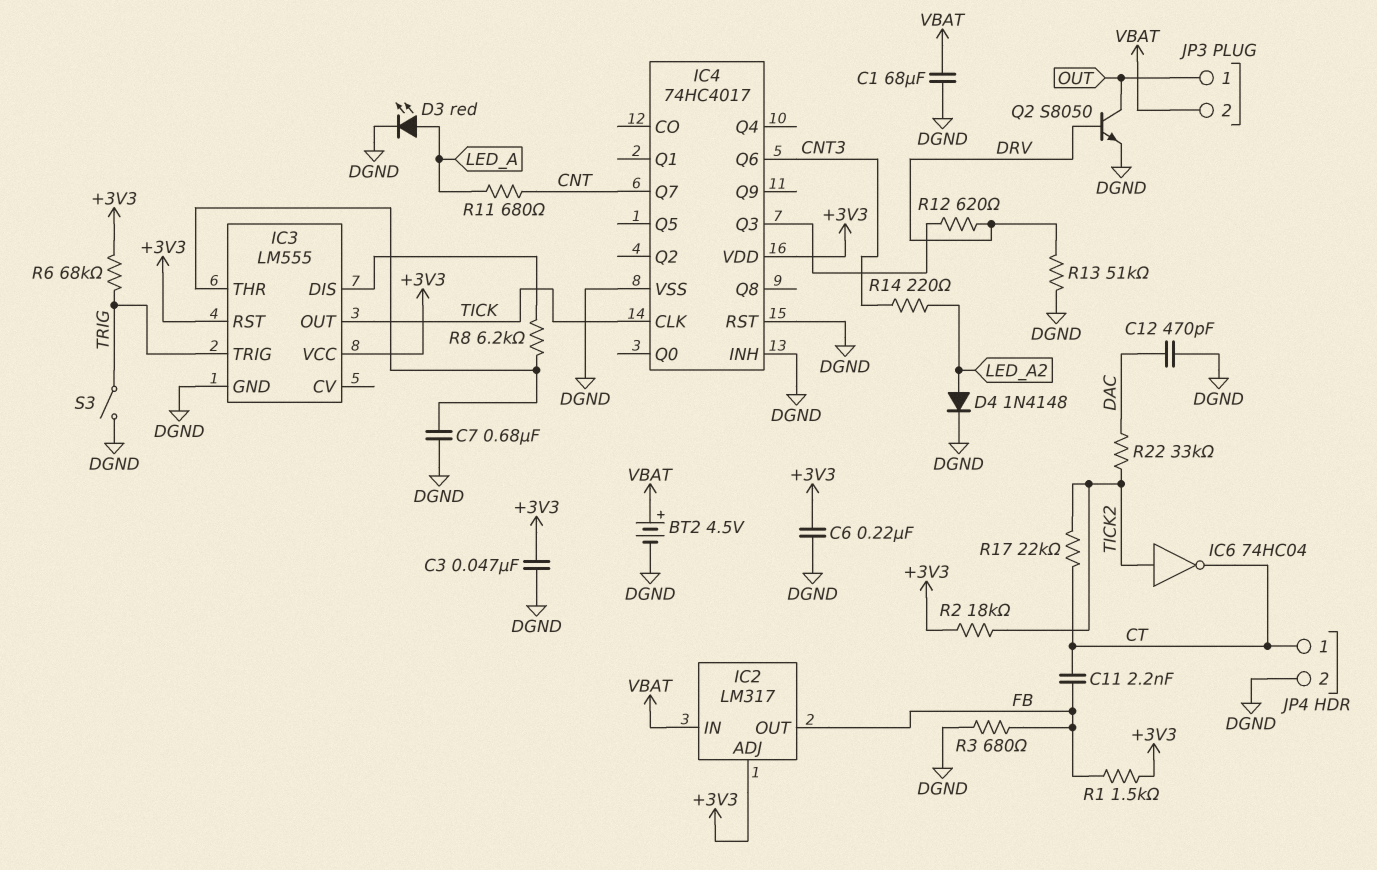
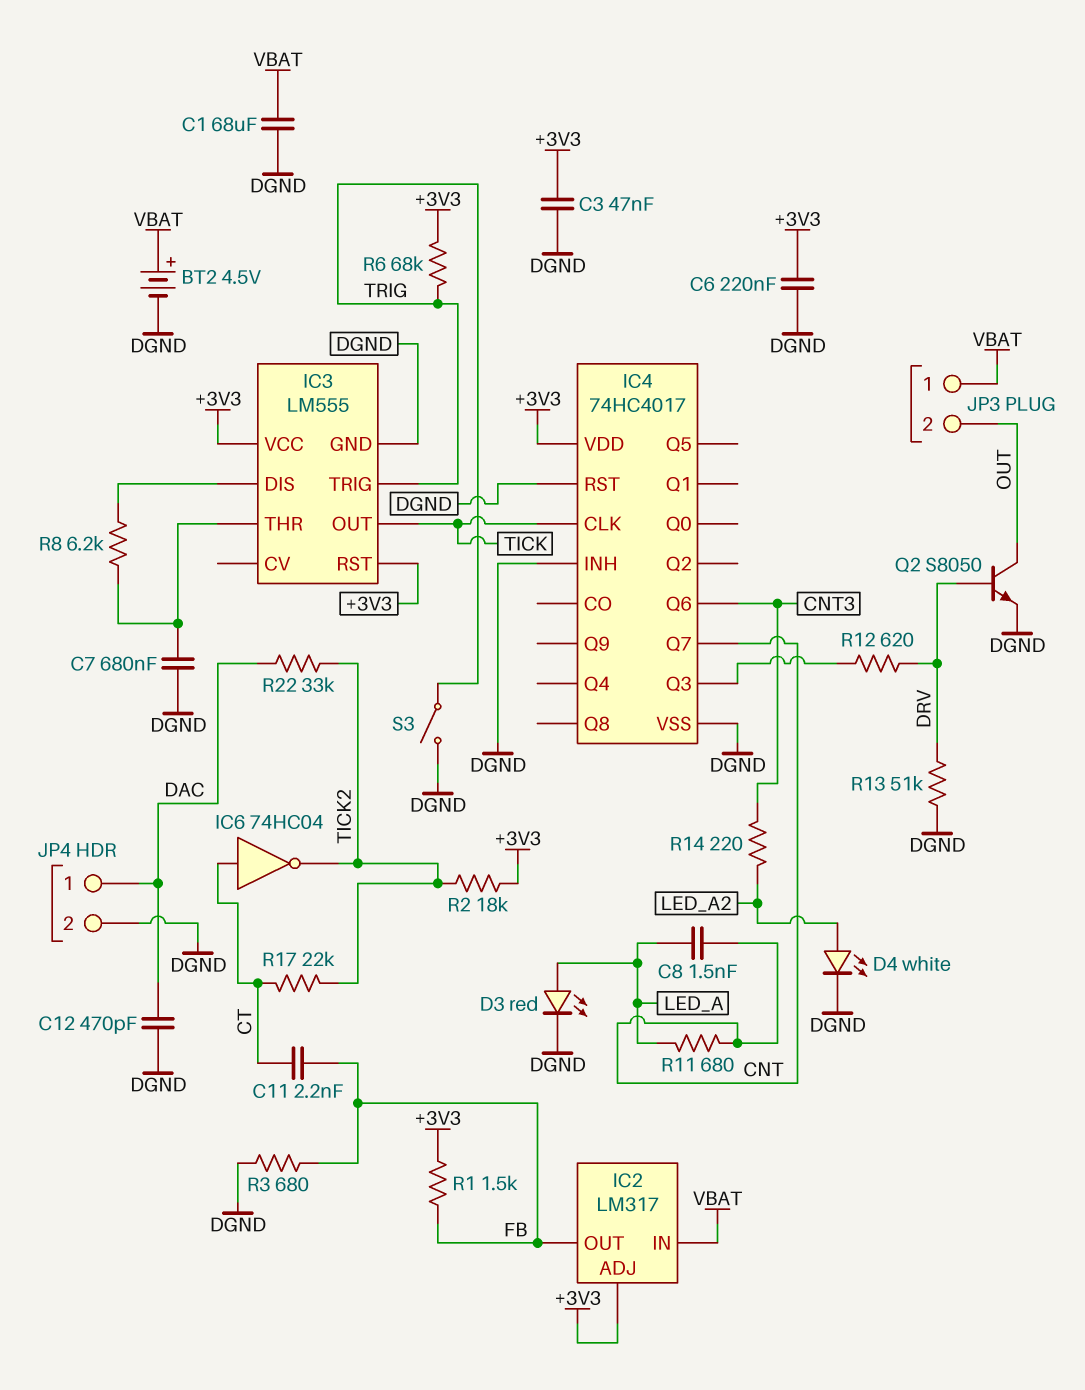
C8: none -> 1.5nF (CNT, LED_A)
D4: diode 1N4148 (A LED_A2, K DGND) -> LED white (A LED_A2, K DGND)
IC6: NOT 74HC04 (in TICK2, out CT) -> NOT 74HC04 (in CT, out TICK2)
JP3 pin 1: OUT -> VBAT
JP3 pin 2: VBAT -> OUT
JP4 pin 1: CT -> DAC

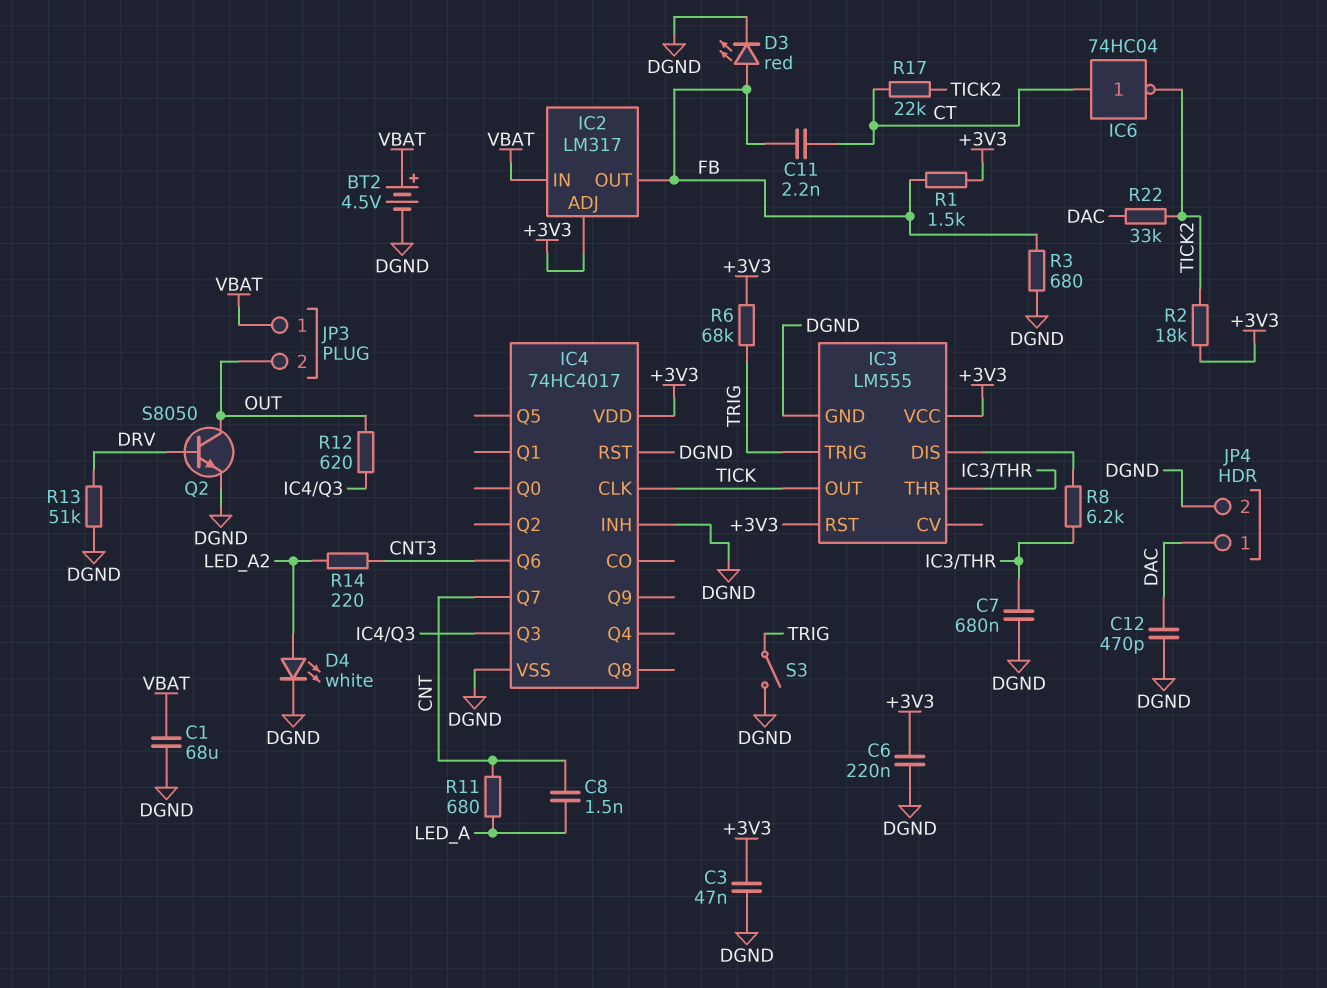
D3: LED red (A LED_A, K DGND) -> LED red (A FB, K DGND)
R12: 620 (DRV, IC4/Q3) -> 620 (IC4/Q3, OUT)

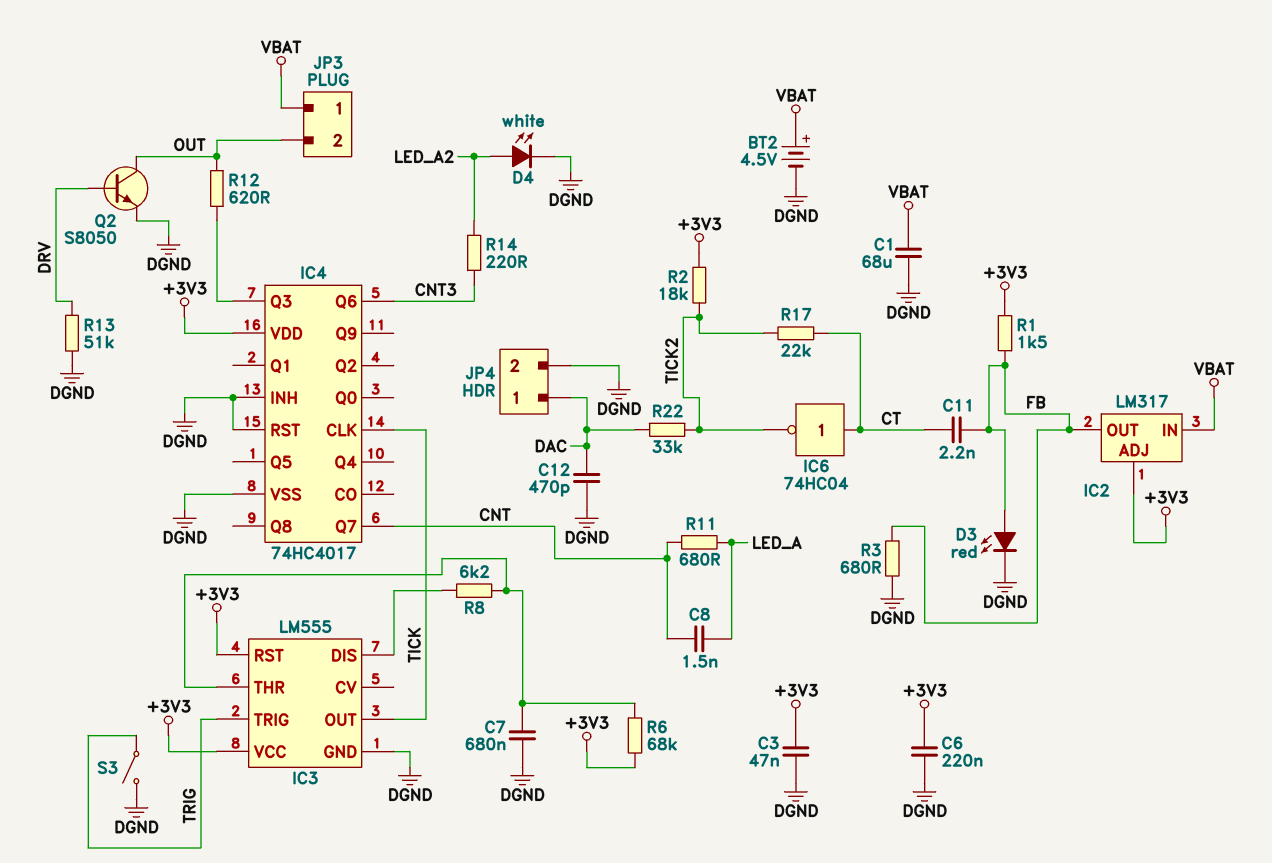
R6: 68k (+3V3, TRIG) -> 68k (+3V3, IC3/THR)

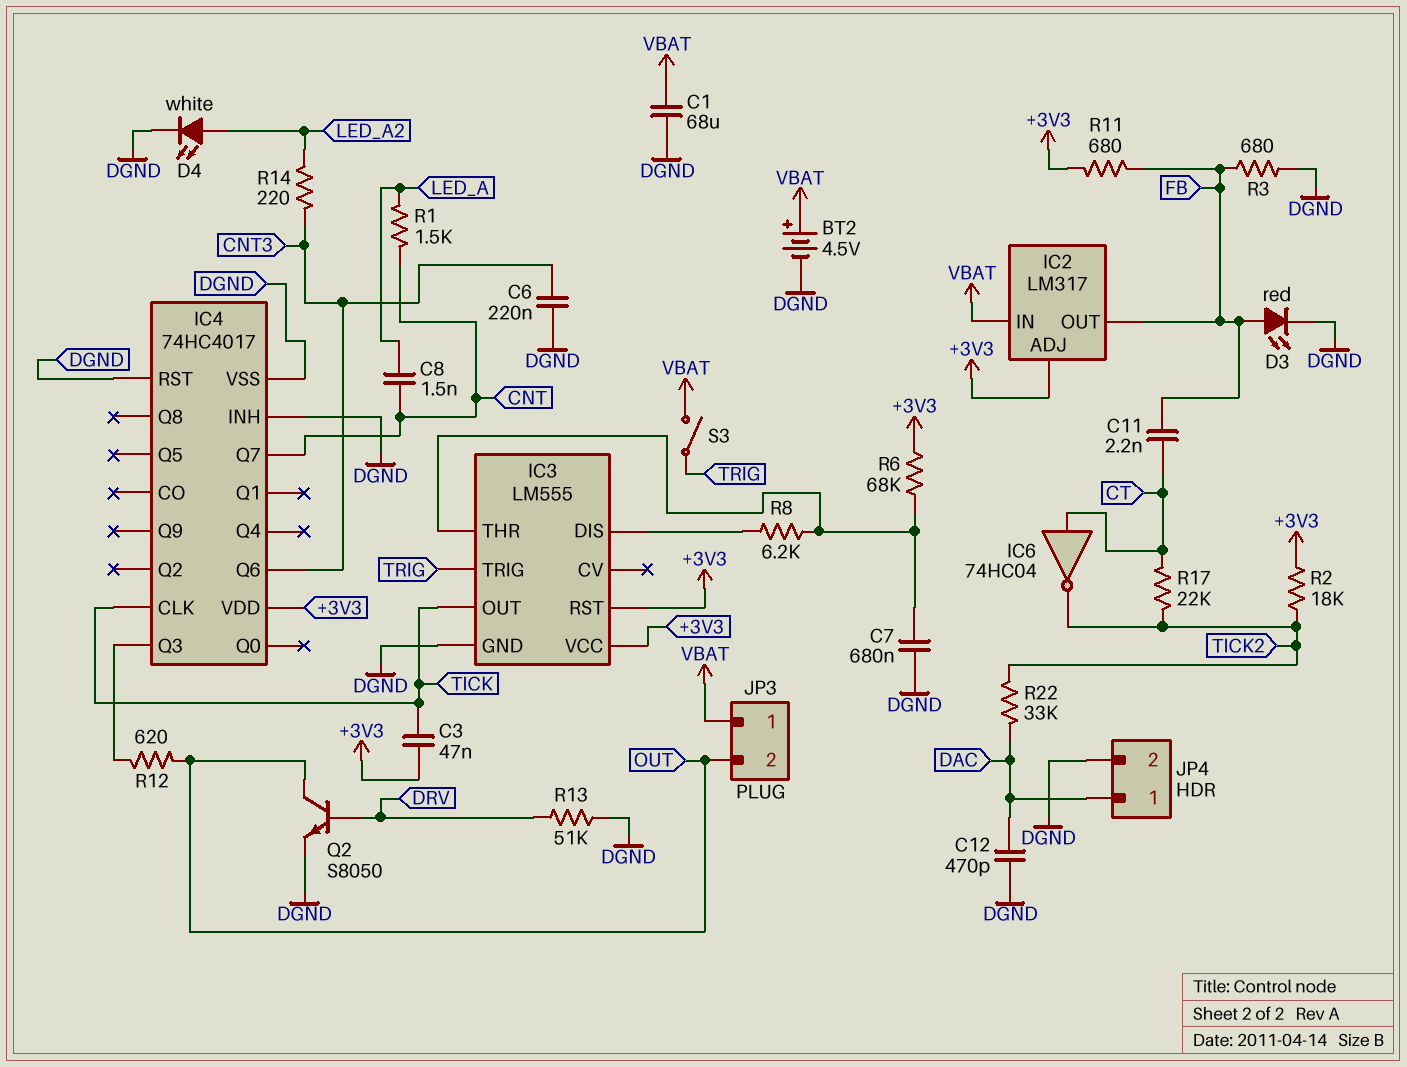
C3: 47nF (+3V3, DGND) -> 47nF (+3V3, TICK)
C6: 220nF (+3V3, DGND) -> 220nF (CNT3, DGND)
R1: 1.5k (+3V3, FB) -> 1.5k (CNT, LED_A)
R11: 680 (CNT, LED_A) -> 680 (+3V3, FB)
S3: switch (DGND, TRIG) -> switch (TRIG, VBAT)

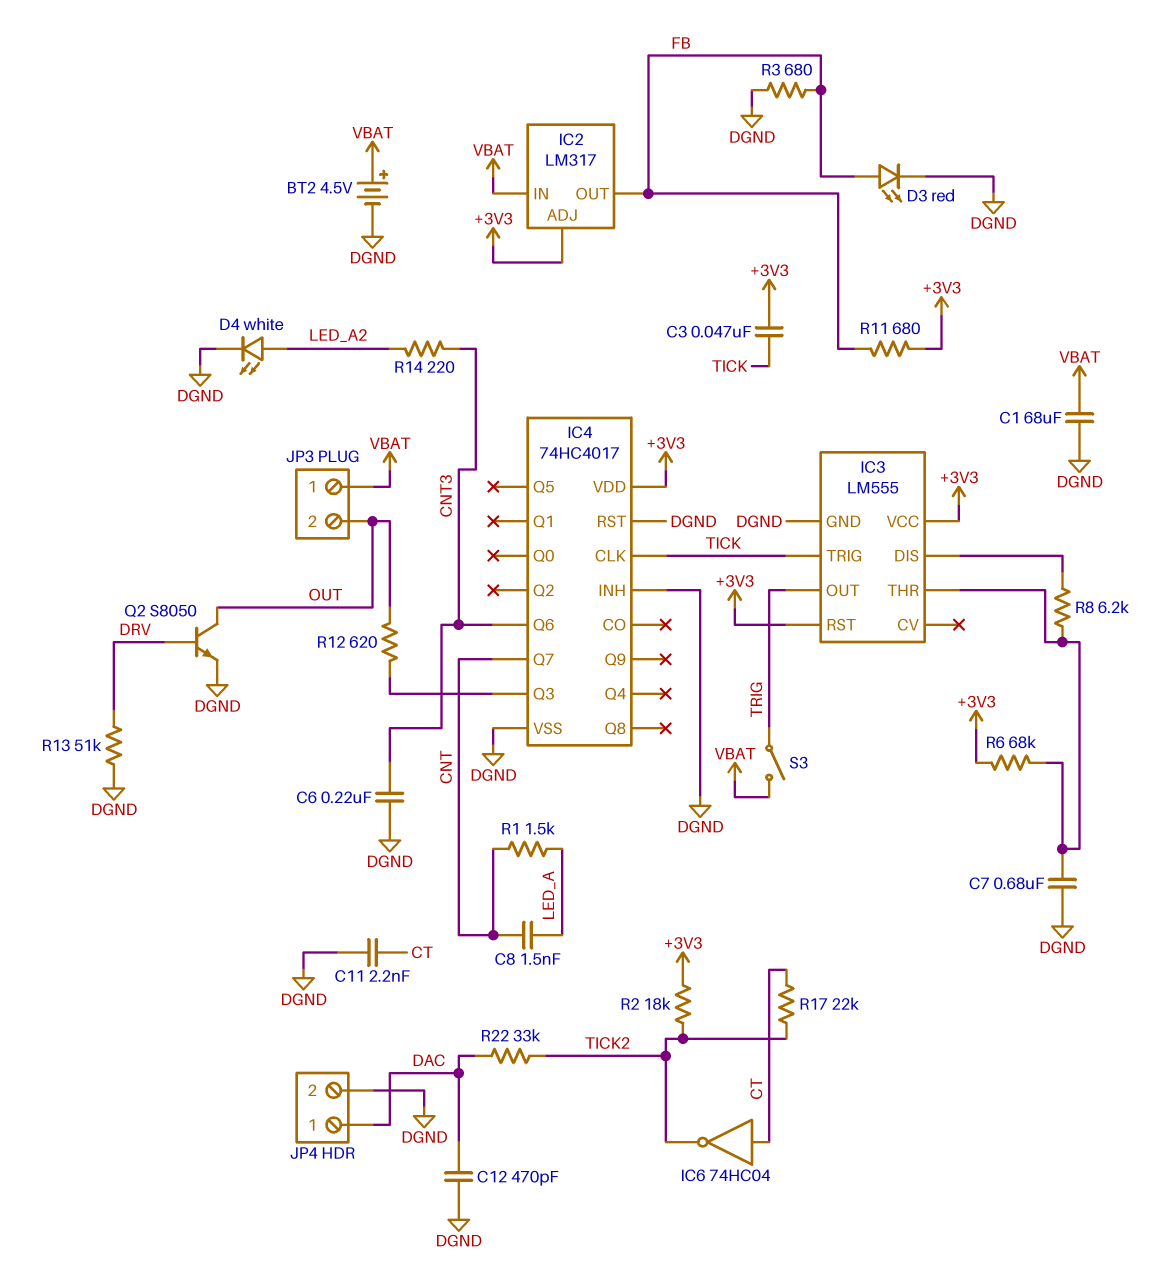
C11: 2.2nF (CT, FB) -> 2.2nF (CT, DGND)
IC3 pin OUT: TICK -> TRIG
IC3 pin TRIG: TRIG -> TICK

